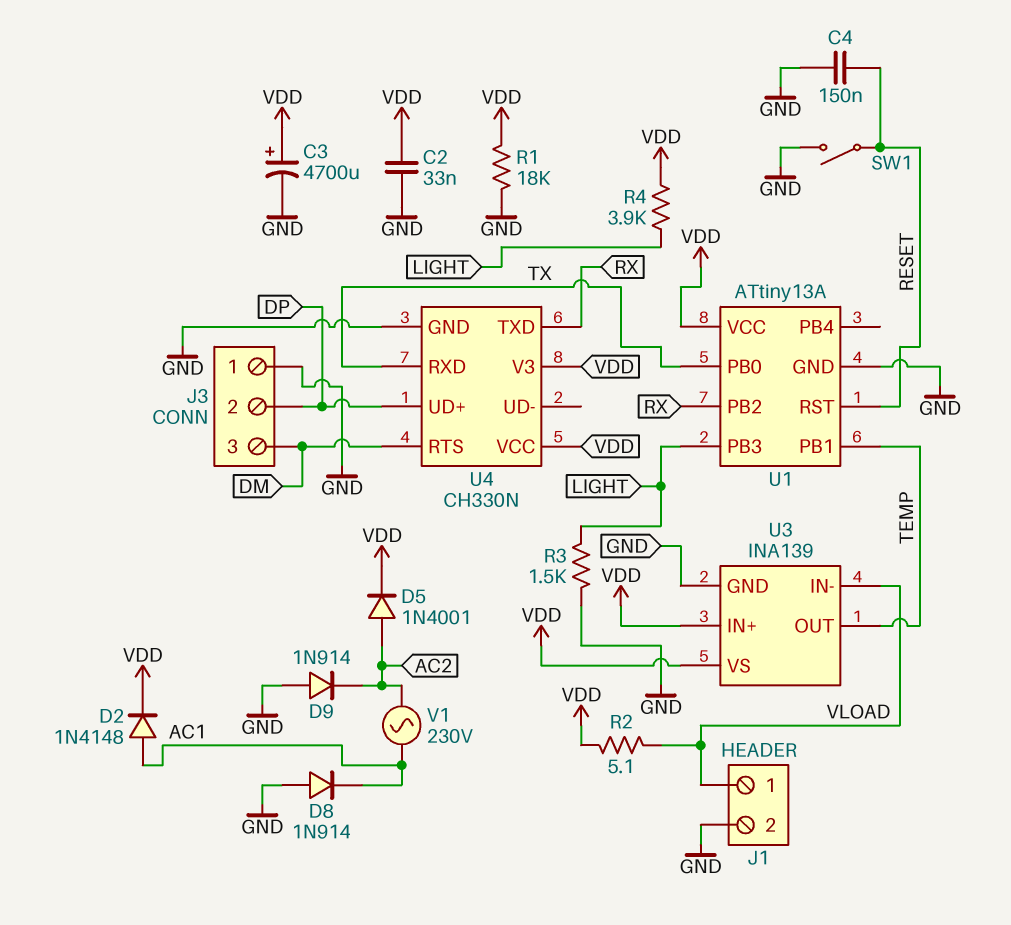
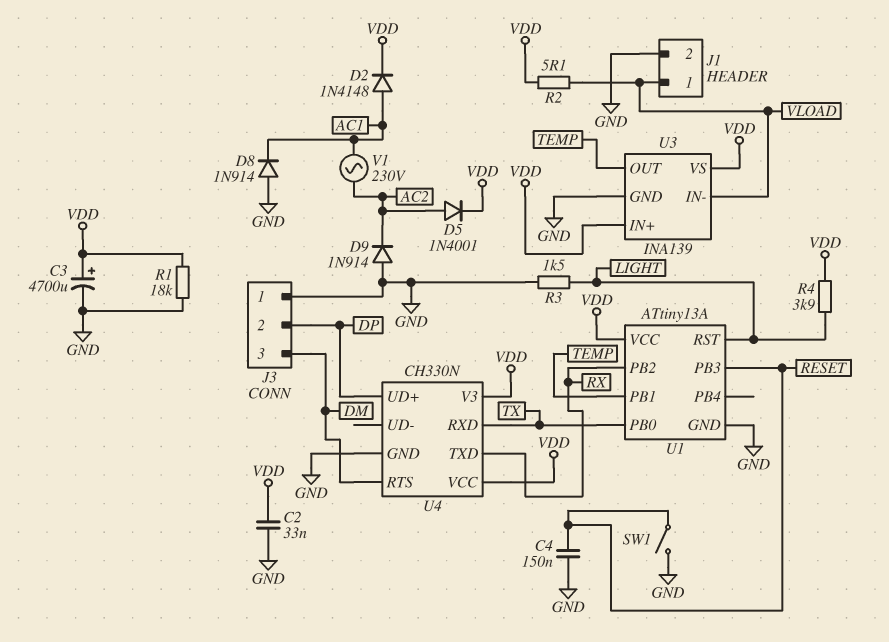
U1 pin PB3: LIGHT -> RESET
U1 pin RST: RESET -> LIGHT

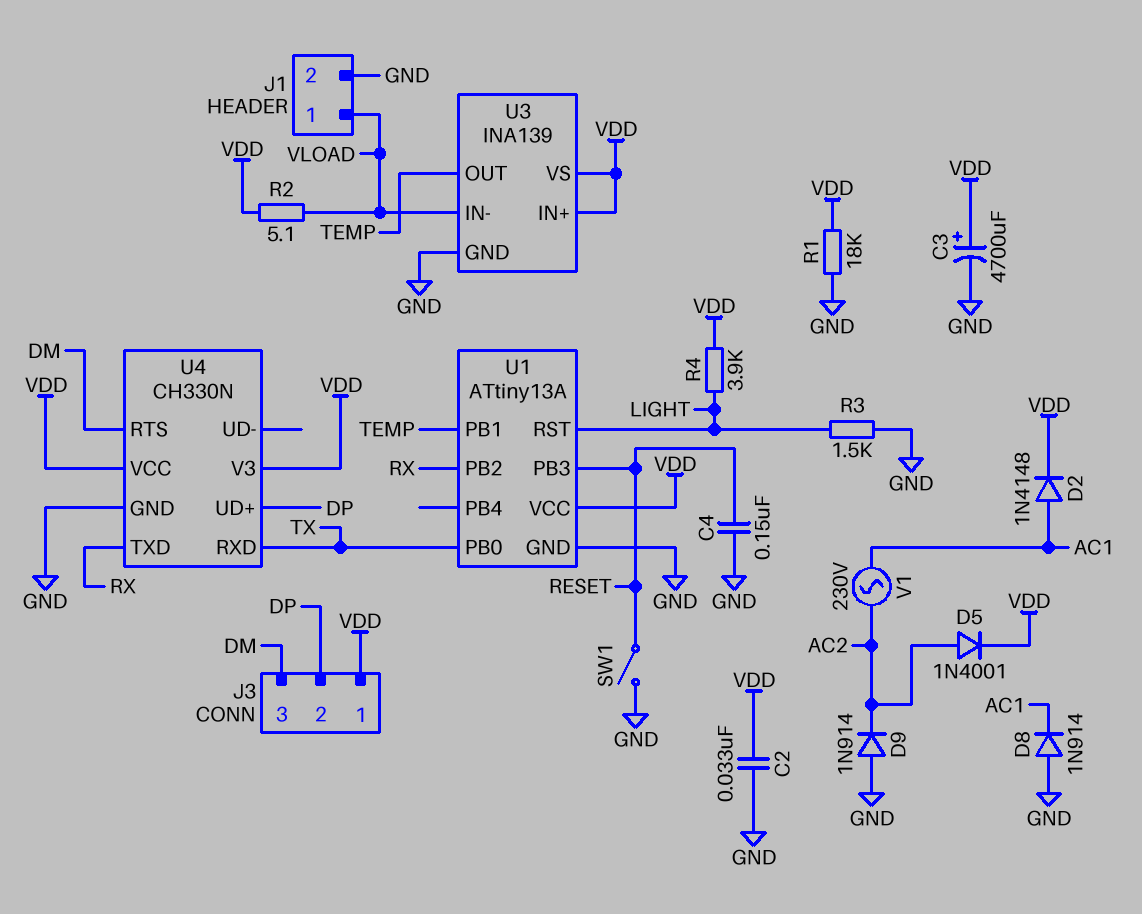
J3 pin 1: GND -> VDD

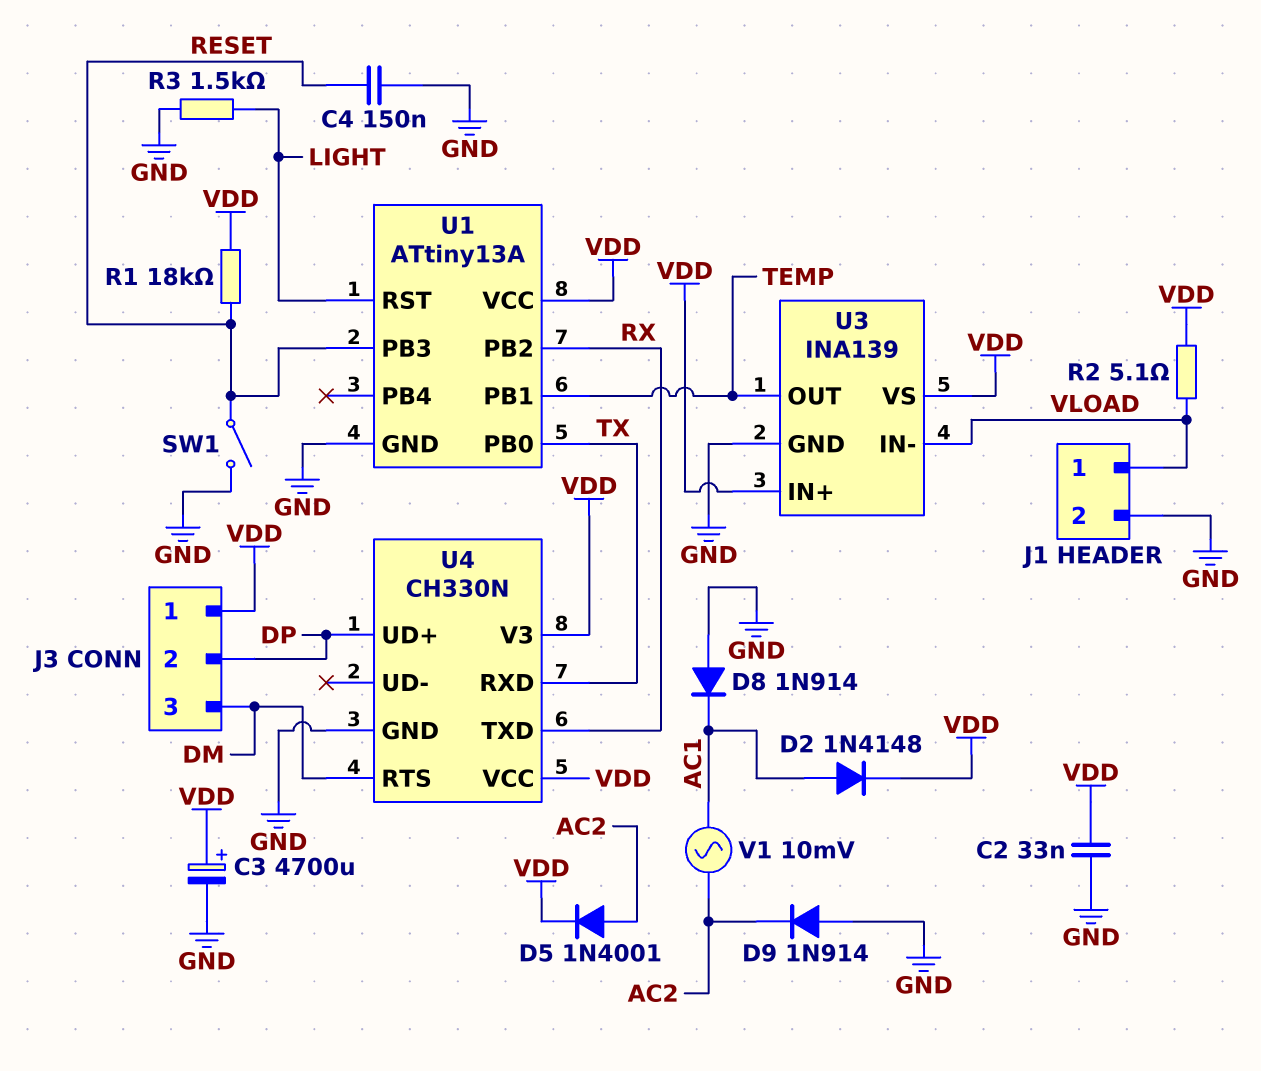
R1: 18k (GND, VDD) -> 18k (RESET, VDD)
R4: 3.9k (LIGHT, VDD) -> none
V1: AC 230V (AC1, AC2) -> AC 10mV (AC1, AC2)

